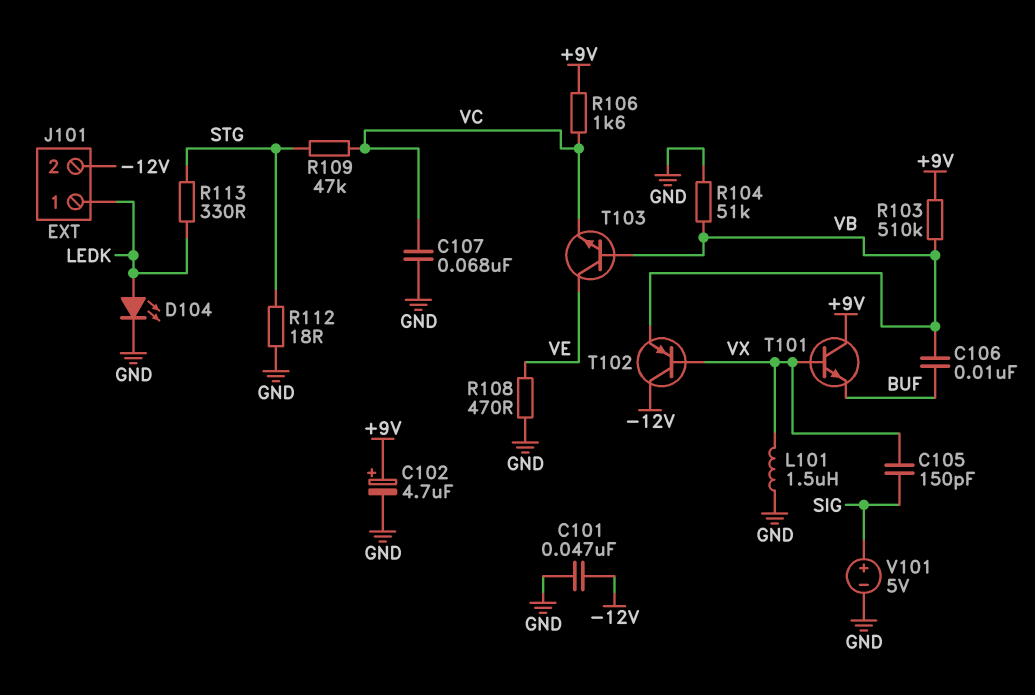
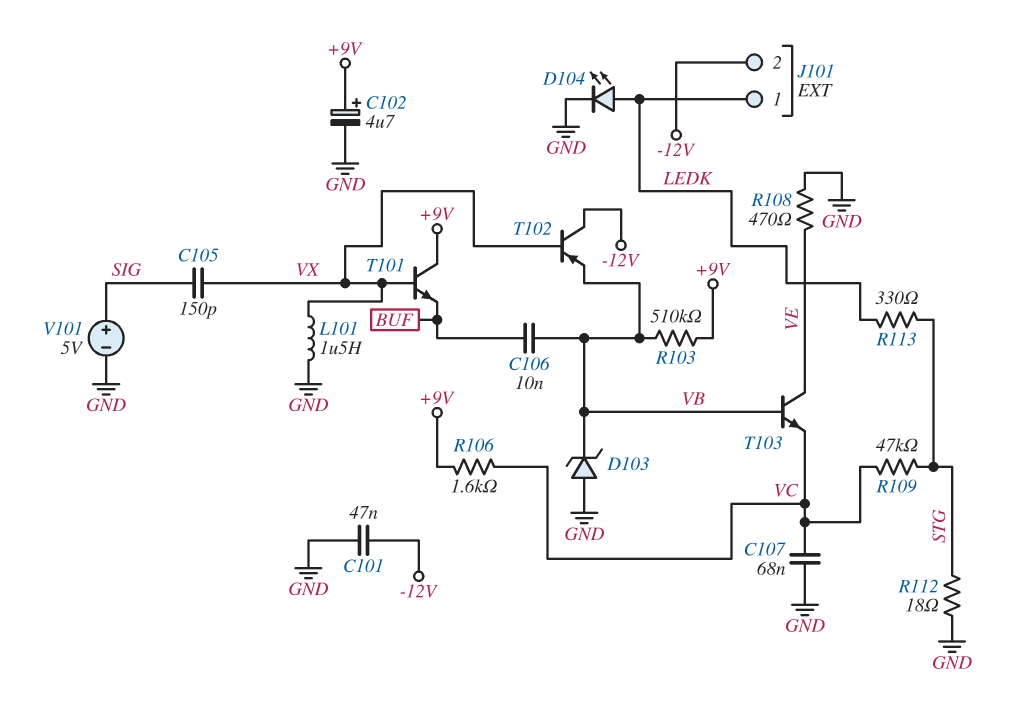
D103: none -> zener (A GND, K VB)
R104: 51k (GND, VB) -> none

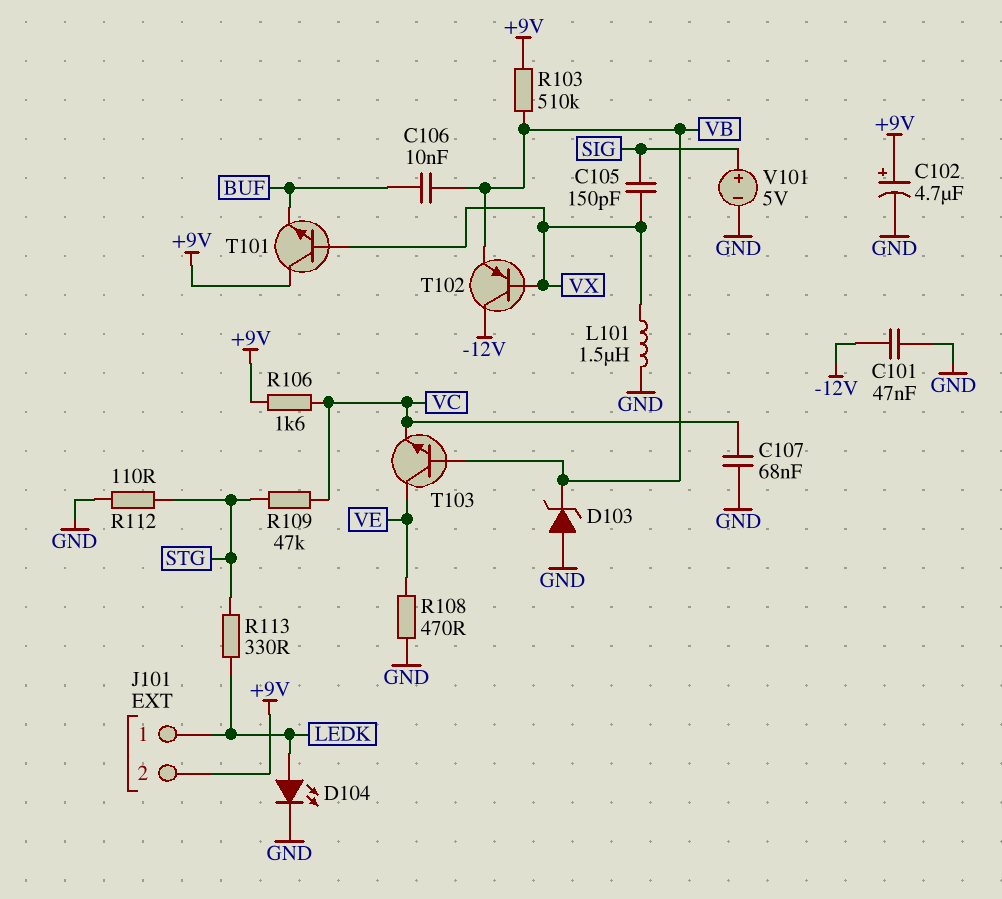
J101 pin 2: -12V -> +9V
R112: 18 (GND, STG) -> 110 (GND, STG)

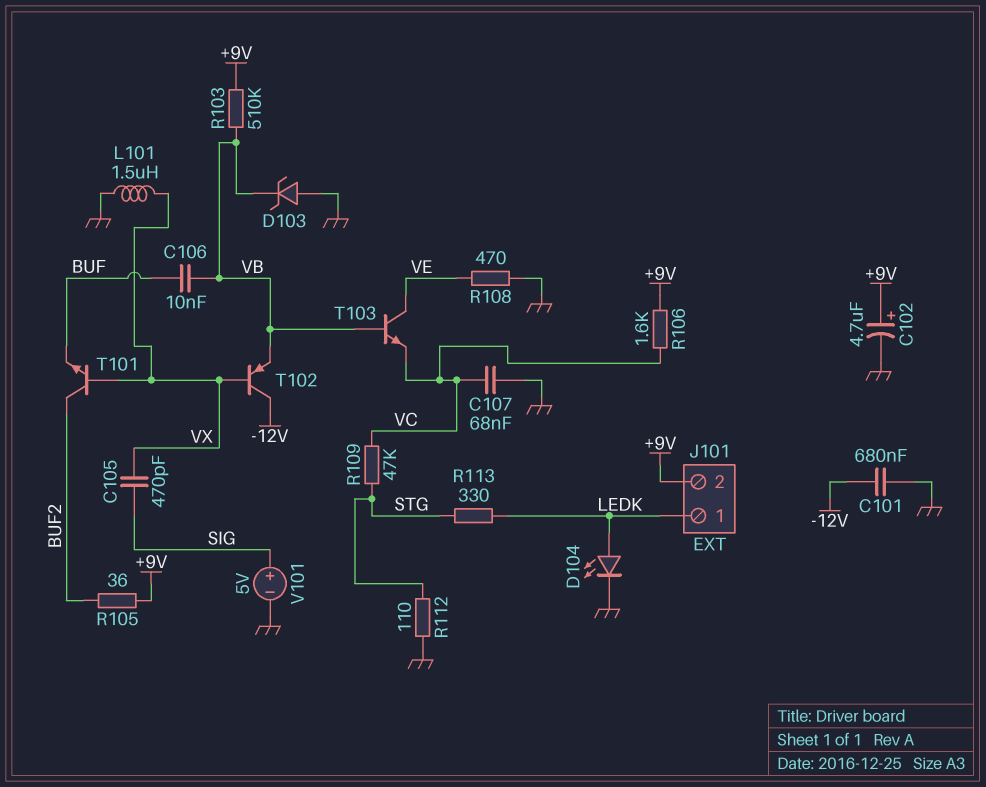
C101: 47nF (-12V, GND) -> 680nF (-12V, GND)
C105: 150pF (SIG, VX) -> 470pF (SIG, VX)
R105: none -> 36 (+9V, BUF2)
T101: NPN (B VX, C +9V, E BUF) -> NPN (B VX, C BUF2, E BUF)

